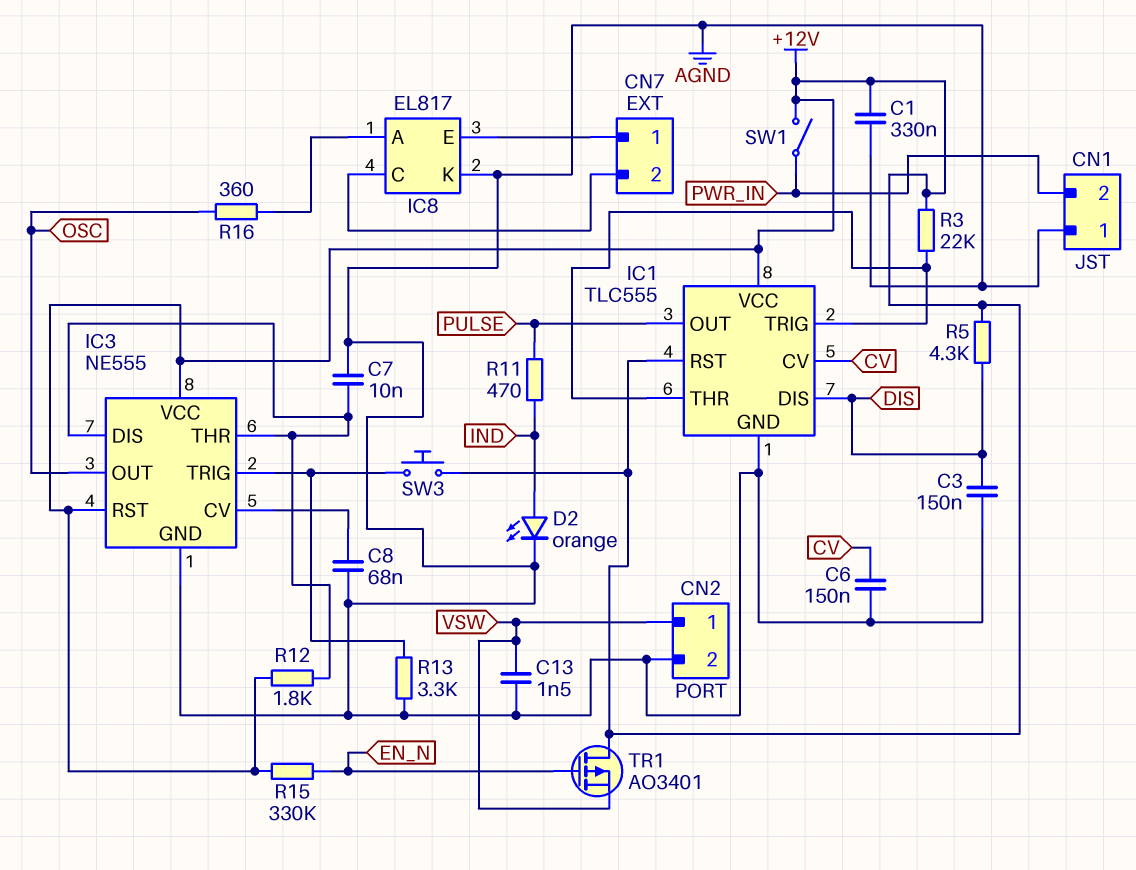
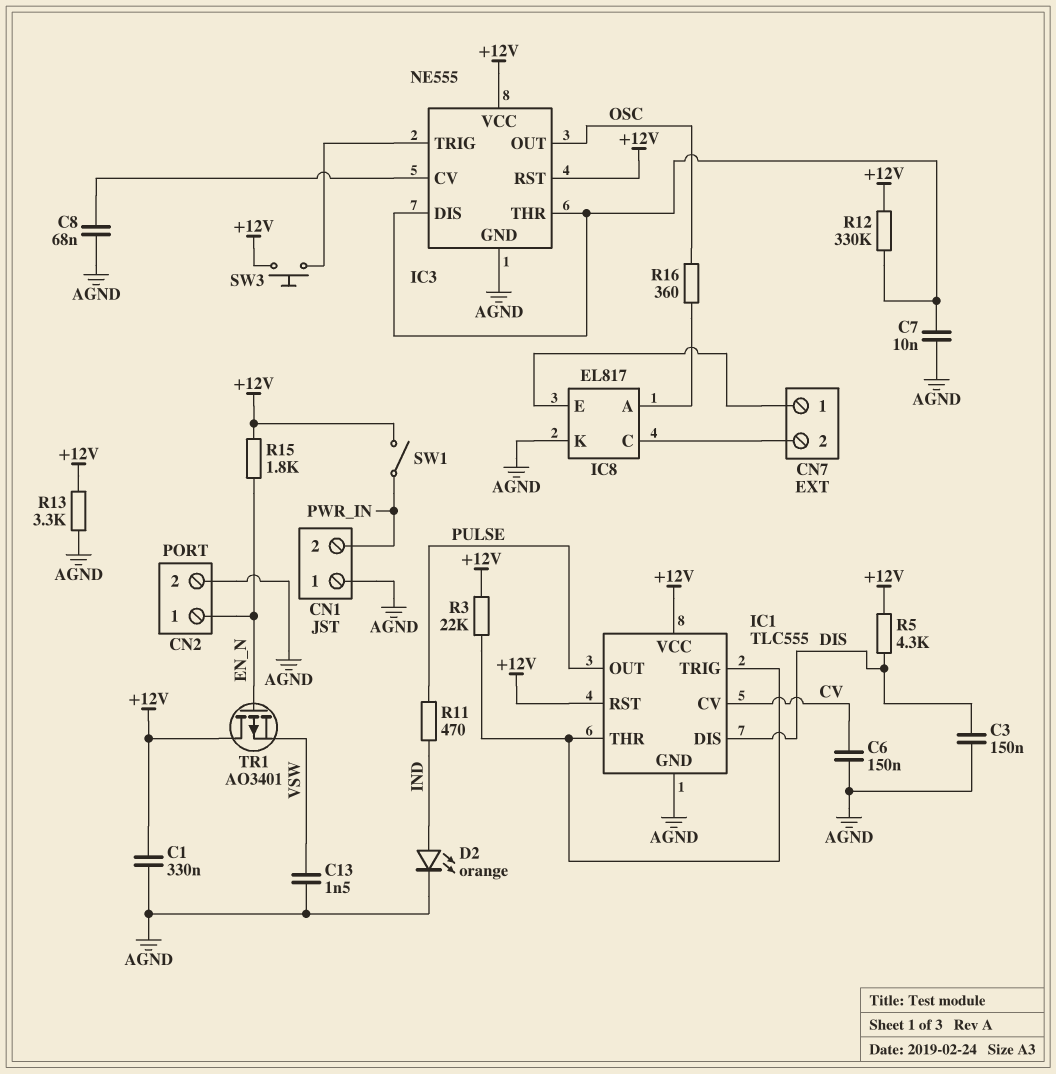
CN2 pin 1: VSW -> EN_N
R12: 1.8k (+12V, IC3/DIS) -> 330k (+12V, IC3/DIS)
R13: 3.3k (AGND, IC3/TRIG) -> 3.3k (+12V, AGND)
R15: 330k (+12V, EN_N) -> 1.8k (+12V, EN_N)

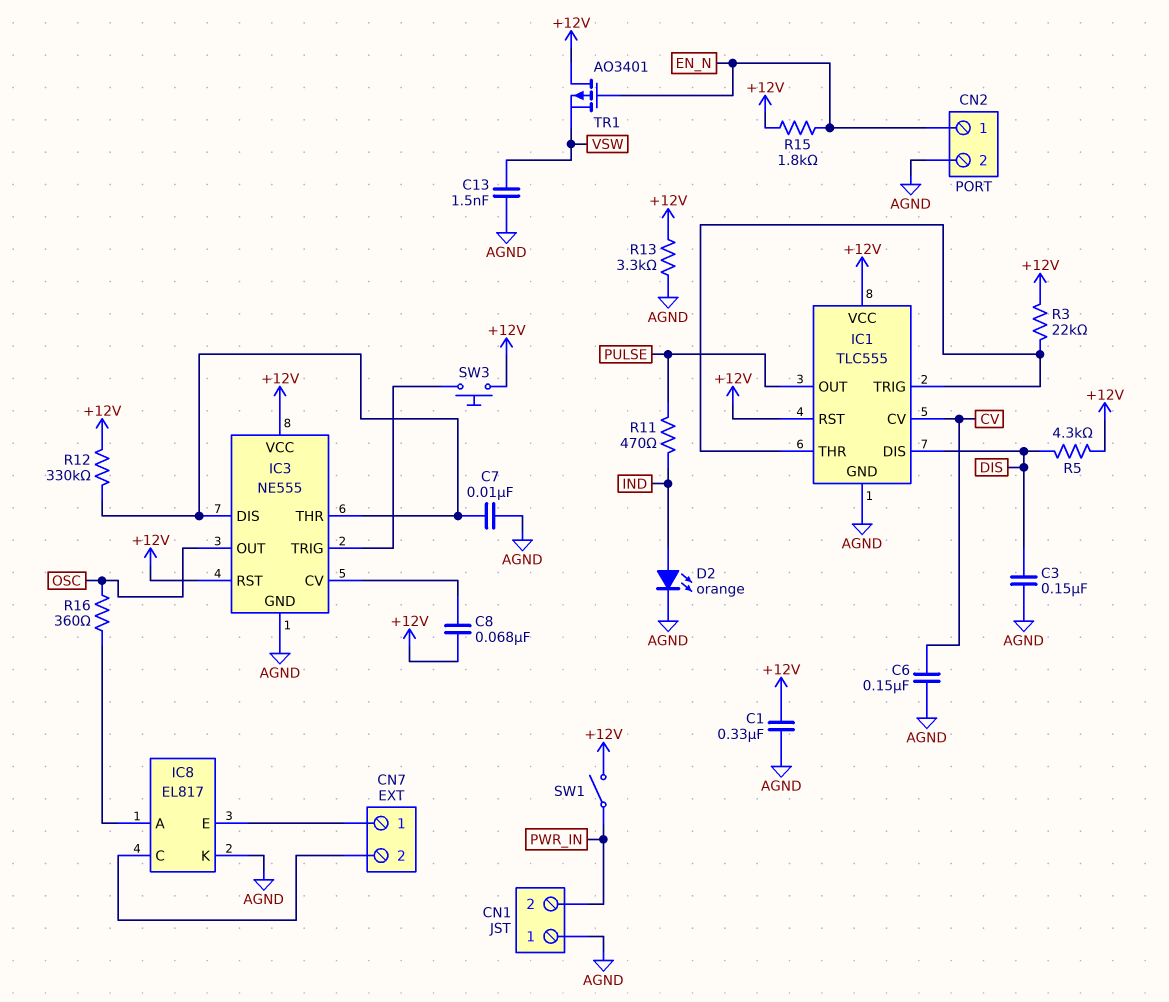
C8: 68nF (AGND, IC3/CV) -> 68nF (+12V, IC3/CV)

